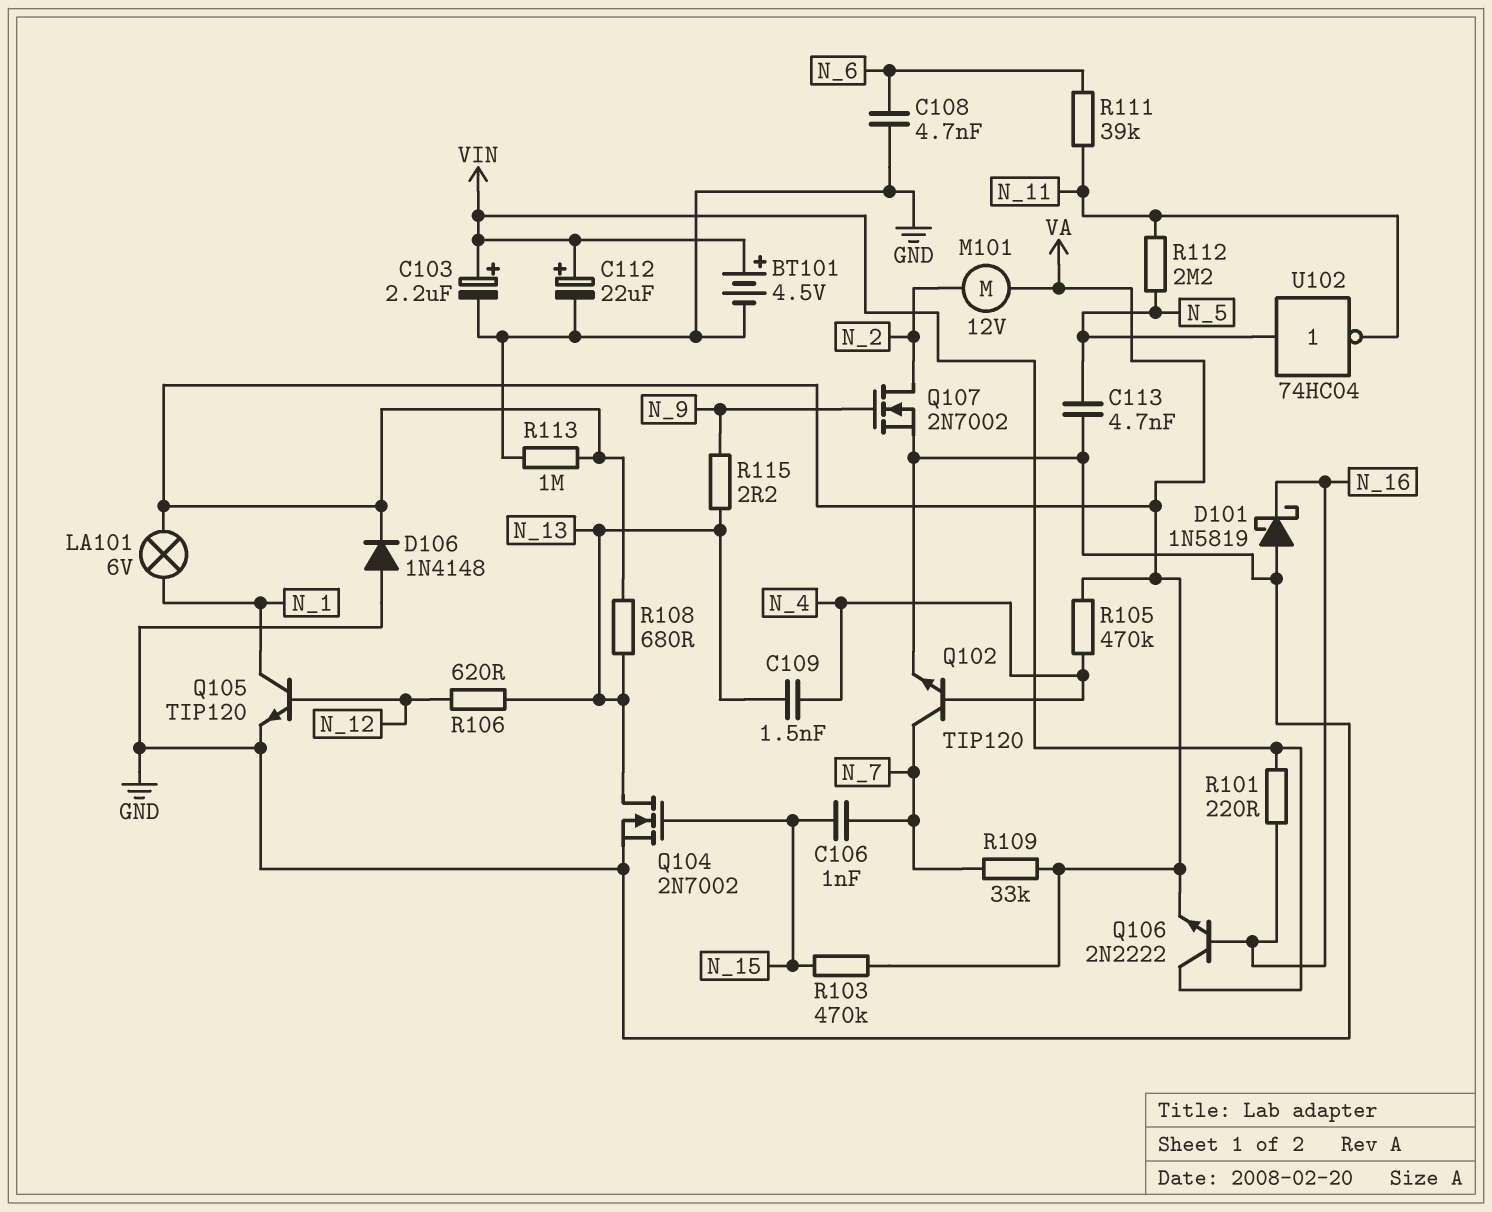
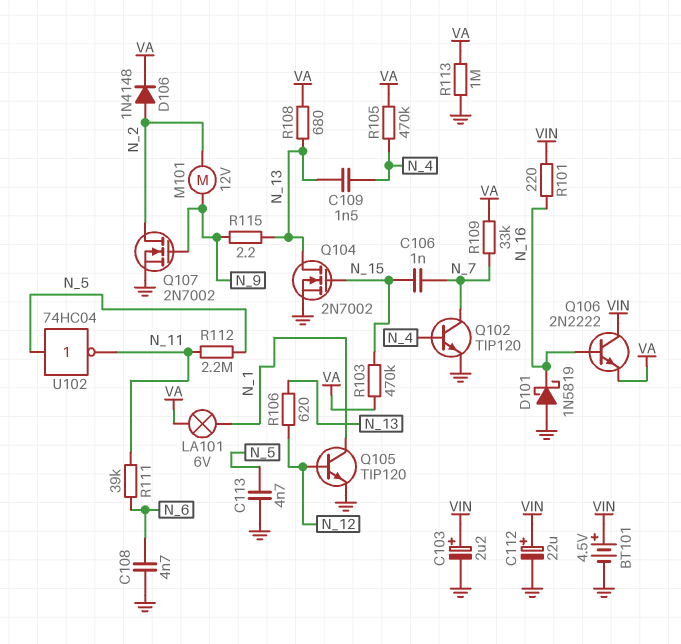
D106: diode 1N4148 (A GND, K VA) -> diode 1N4148 (A N_2, K VA)
M101: motor 12V (N_2, VA) -> motor 12V (N_2, N_9)

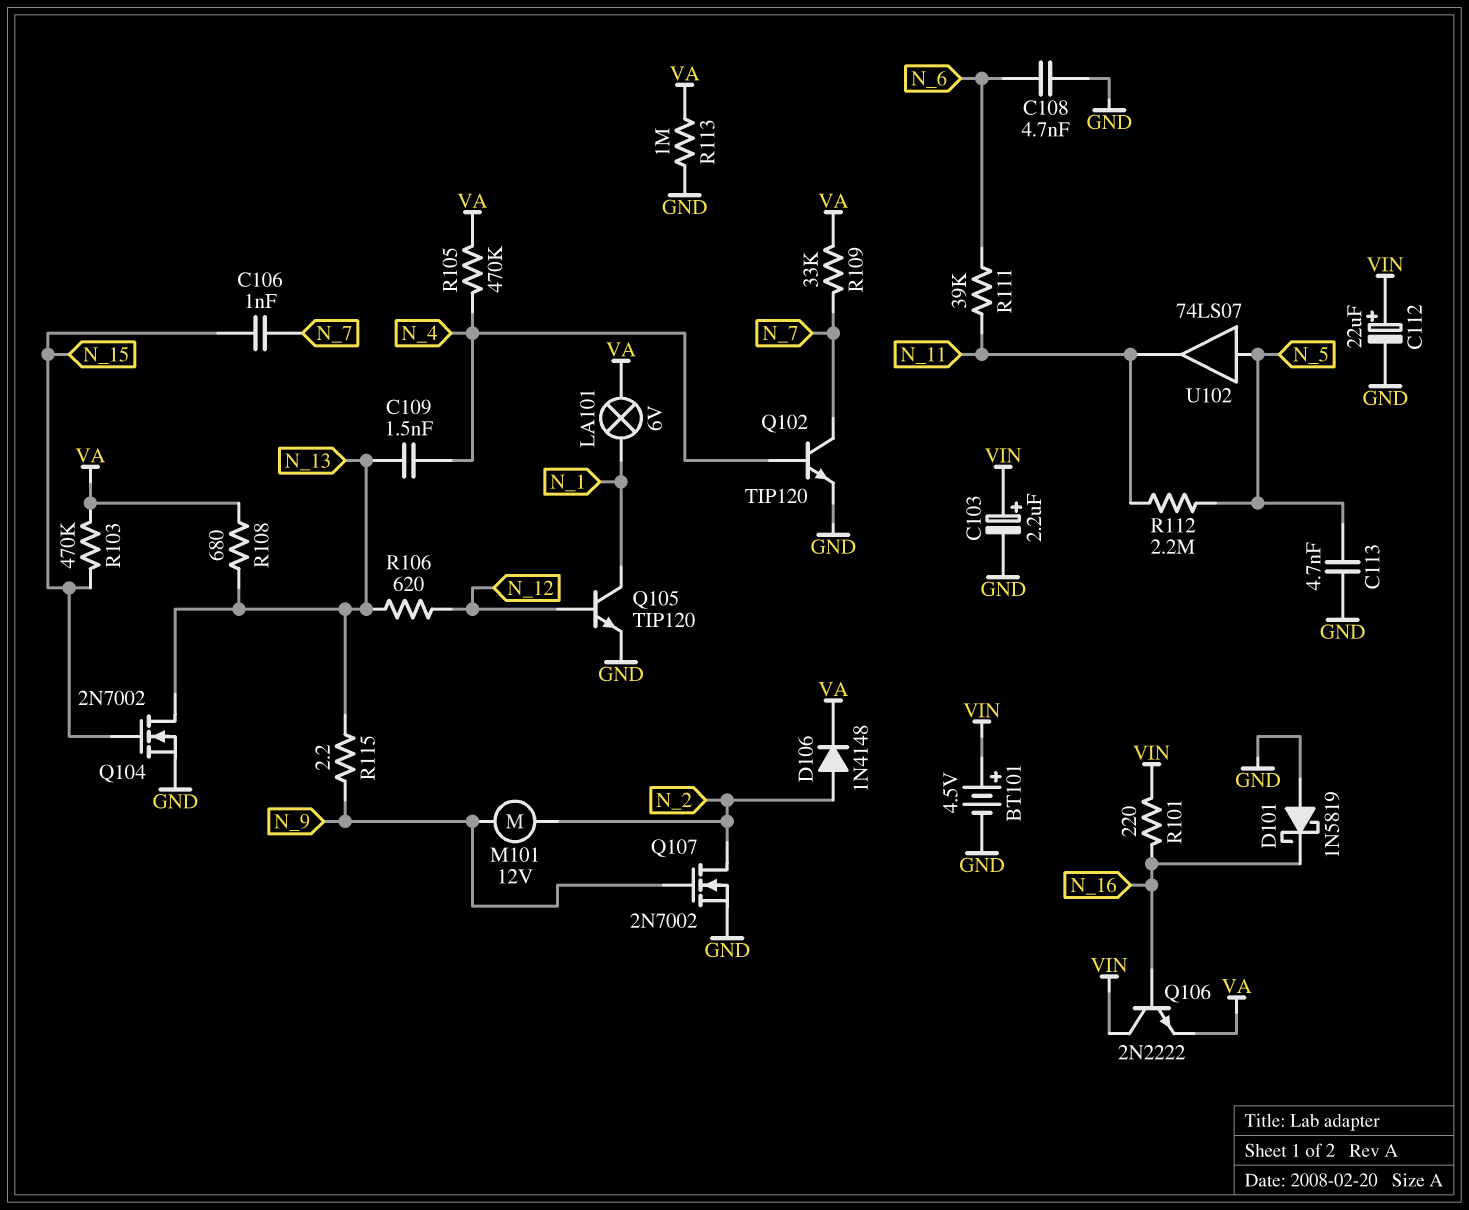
U102: NOT 74HC04 (in N_5, out N_11) -> buffer 74LS07 (in N_5, out N_11)

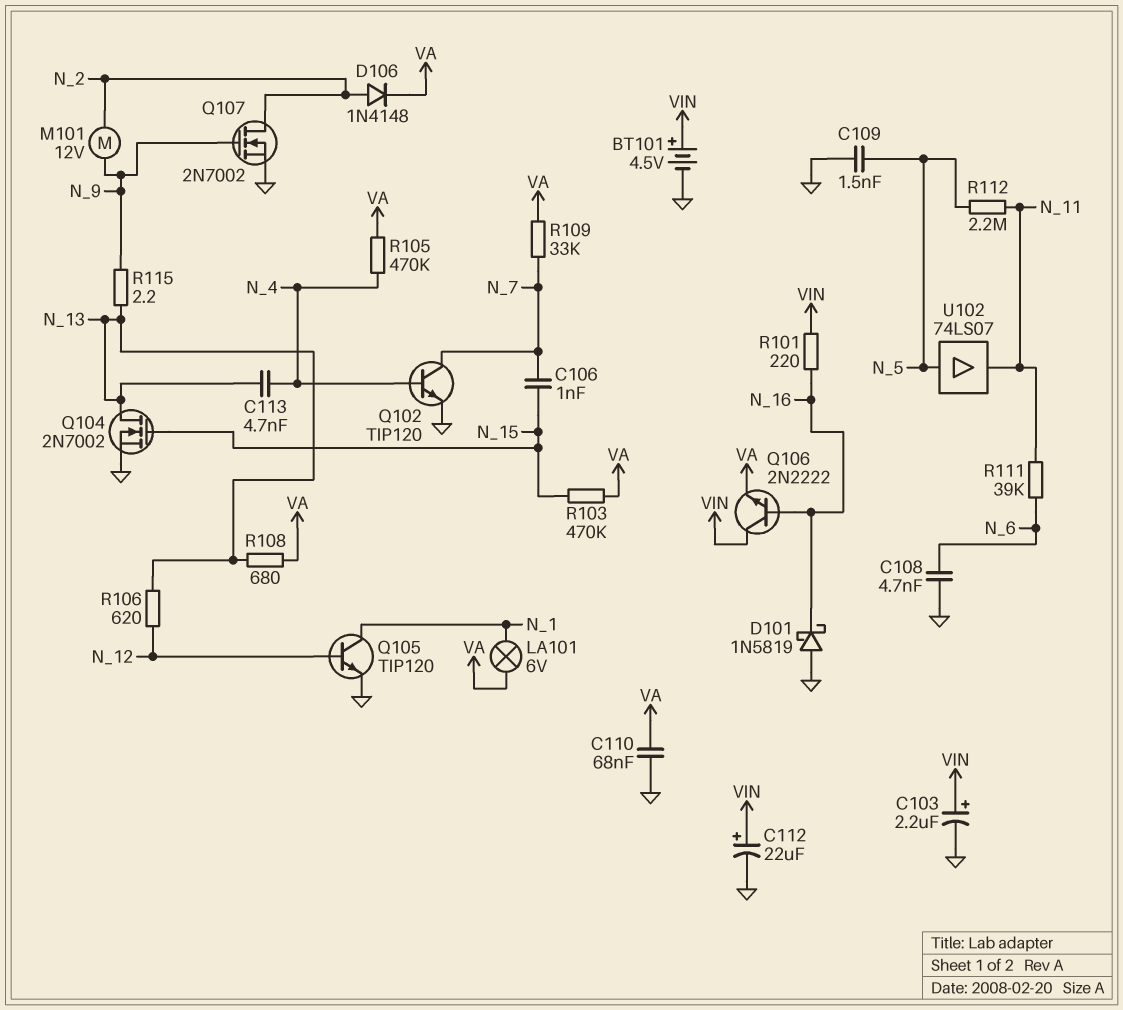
C109: 1.5nF (N_4, N_13) -> 1.5nF (GND, N_5)
C110: none -> 68nF (GND, VA)
C113: 4.7nF (GND, N_5) -> 4.7nF (N_4, N_13)
R113: 1M (GND, VA) -> none

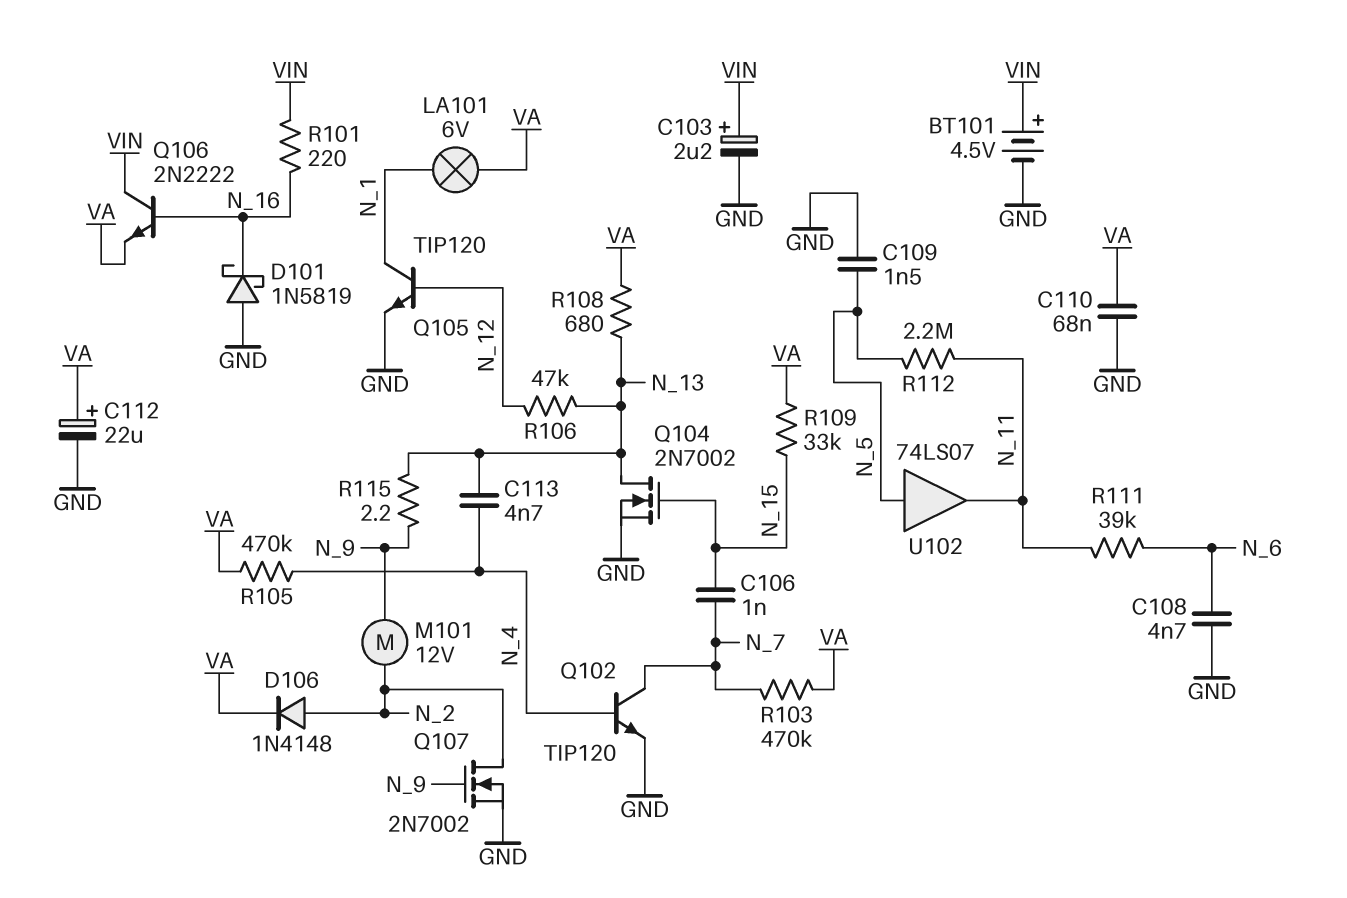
C112: 22uF (plus VIN, minus GND) -> 22uF (plus VA, minus GND)
R103: 470k (N_15, VA) -> 470k (N_7, VA)
R106: 620 (N_12, N_13) -> 47k (N_12, N_13)
R109: 33k (N_7, VA) -> 33k (N_15, VA)

